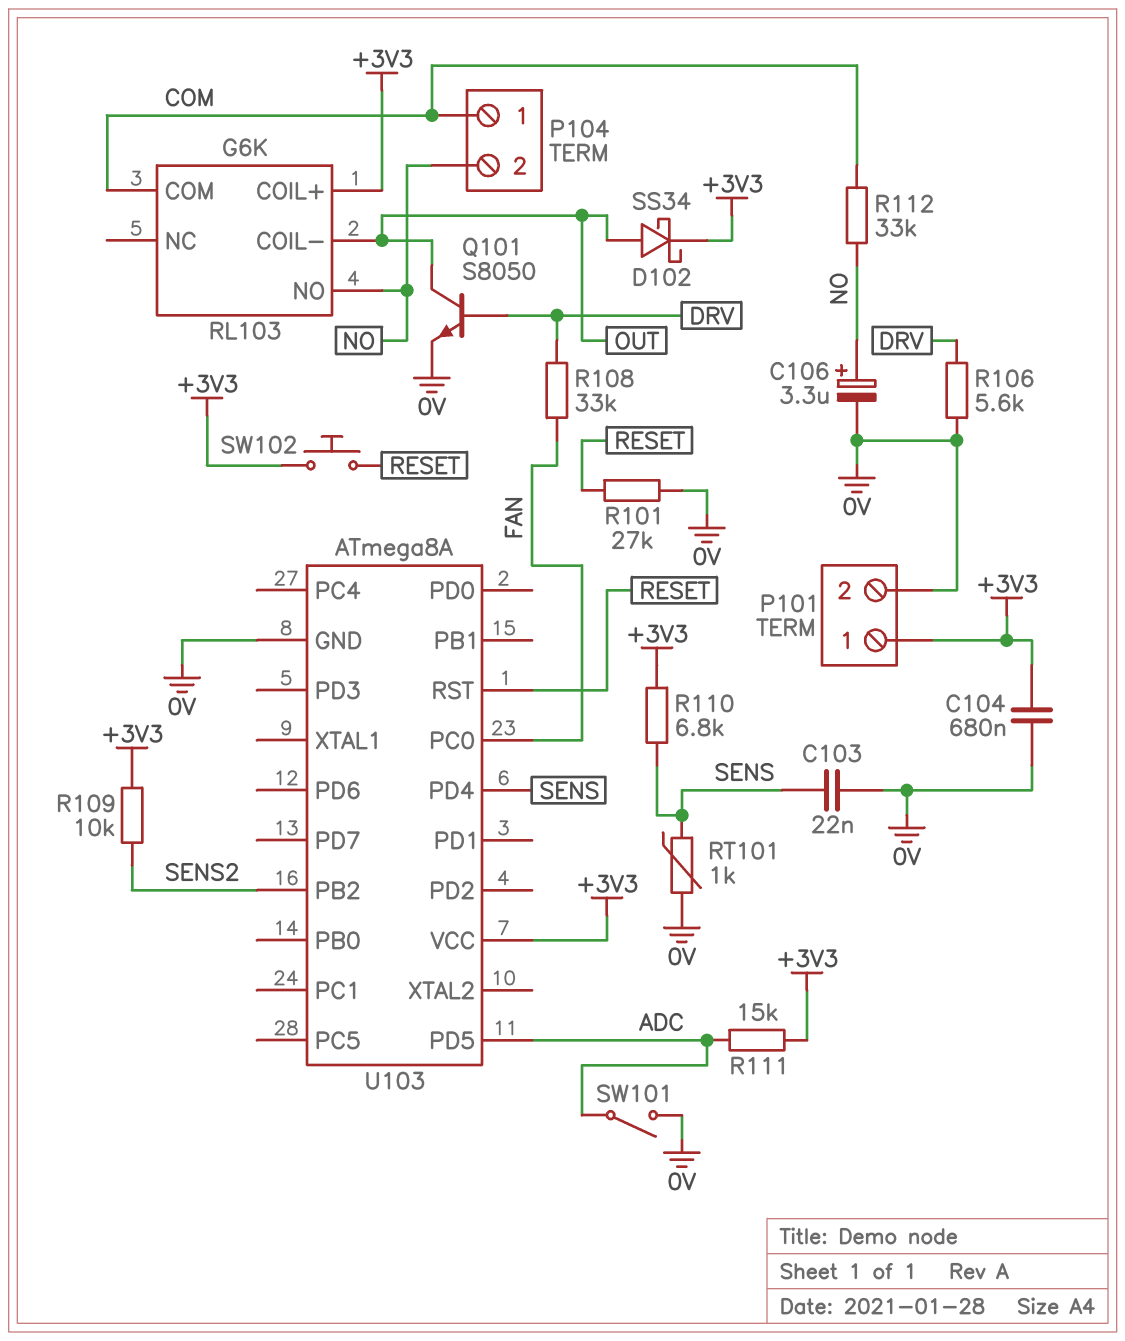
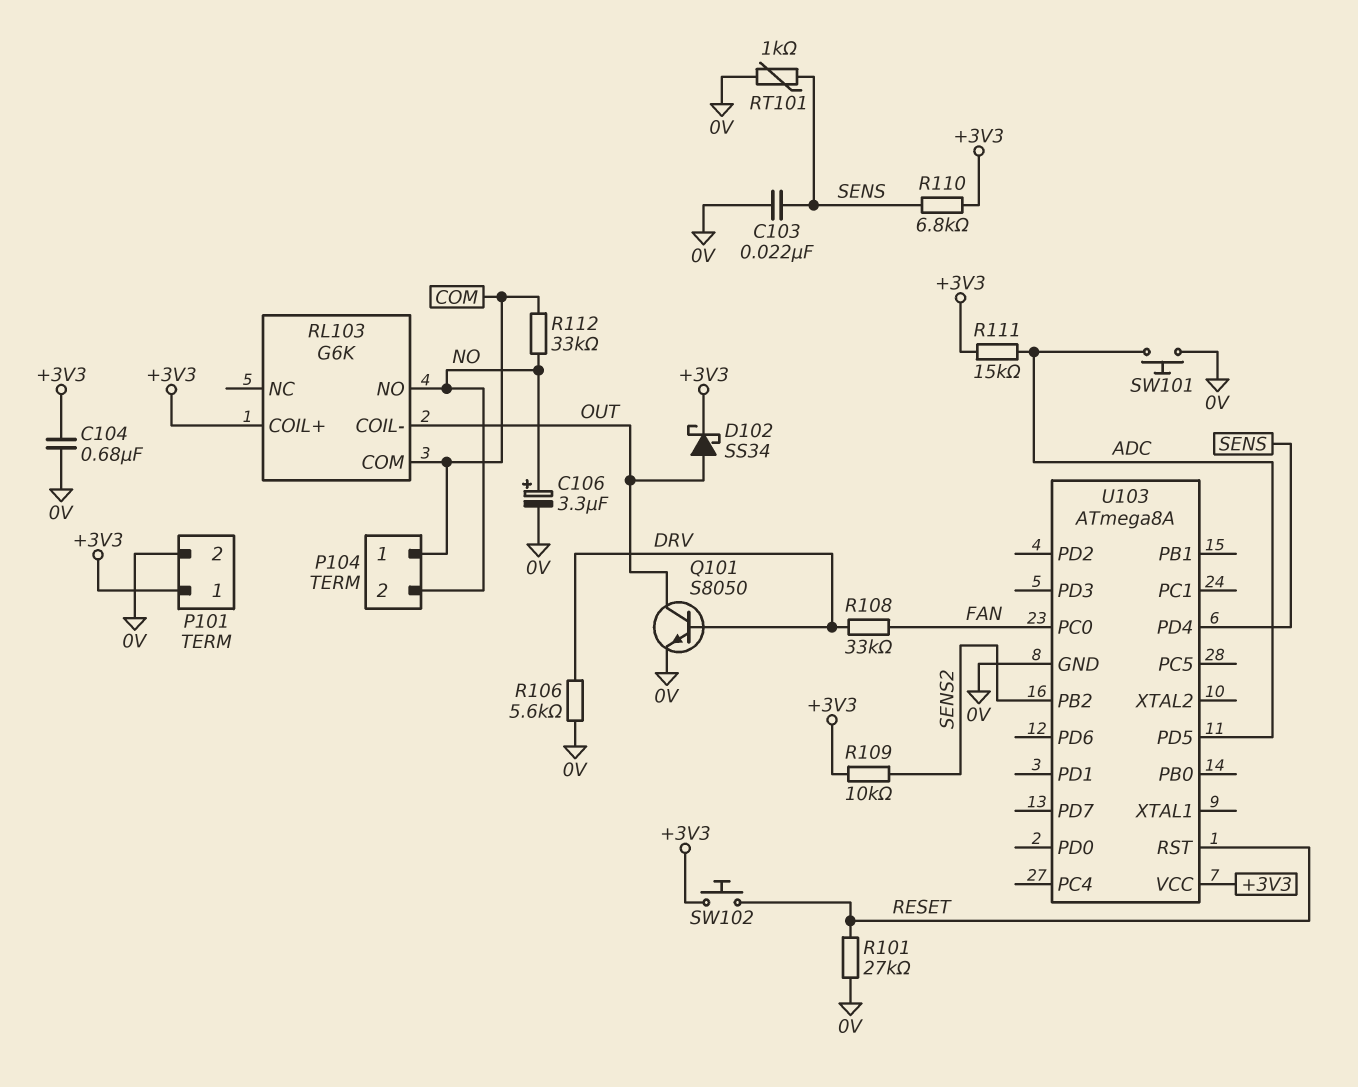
SW101: switch (0V, ADC) -> button (0V, ADC)

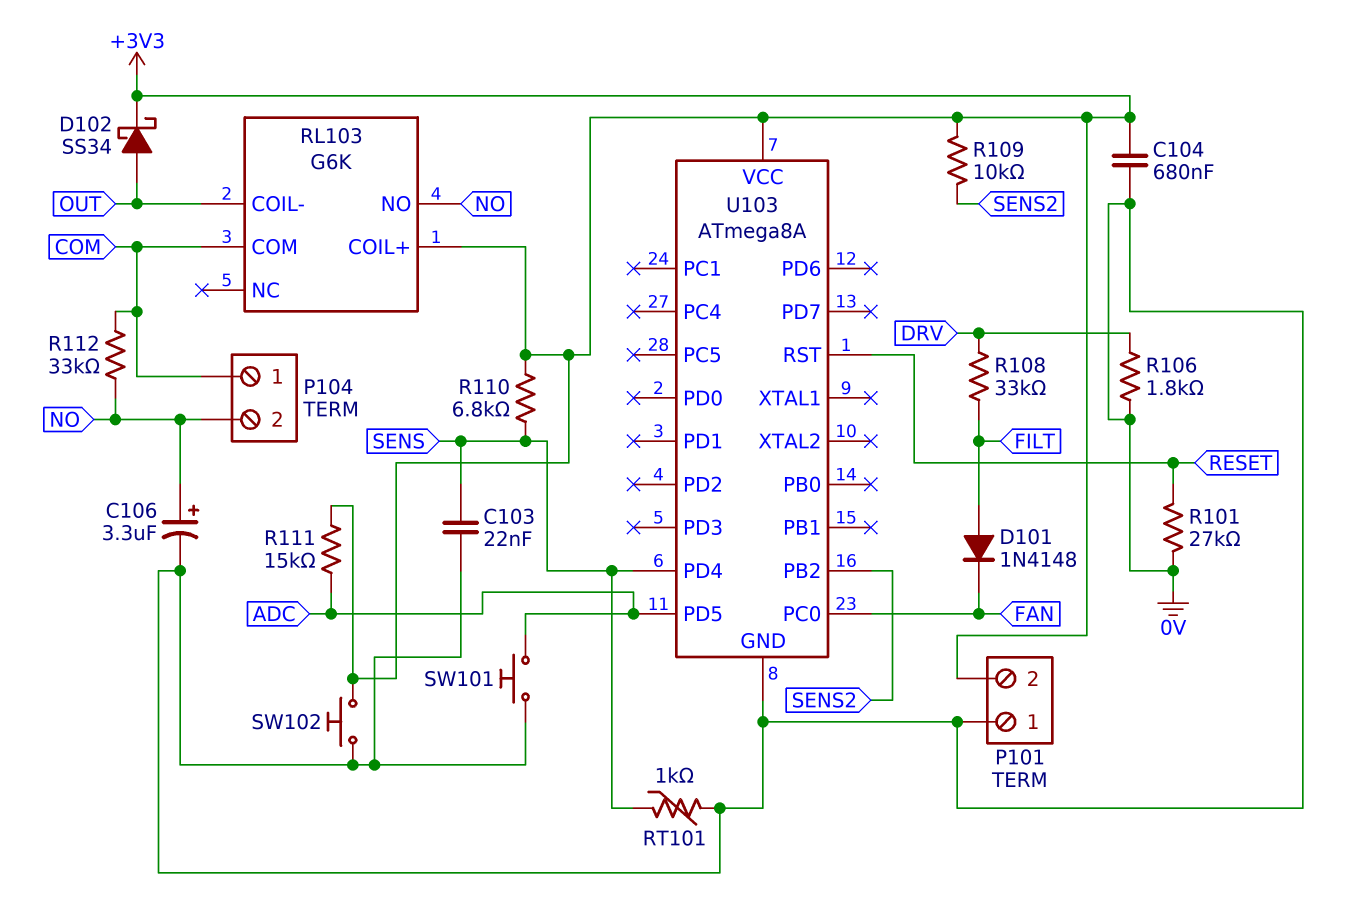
D101: none -> diode 1N4148 (A FILT, K FAN)
P101 pin 1: +3V3 -> 0V
P101 pin 2: 0V -> +3V3
Q101: NPN S8050 (B DRV, C OUT, E 0V) -> none
R106: 5.6k (0V, DRV) -> 1.8k (0V, DRV)
R108: 33k (DRV, FAN) -> 33k (DRV, FILT)
SW102: button (+3V3, RESET) -> button (+3V3, 0V)

